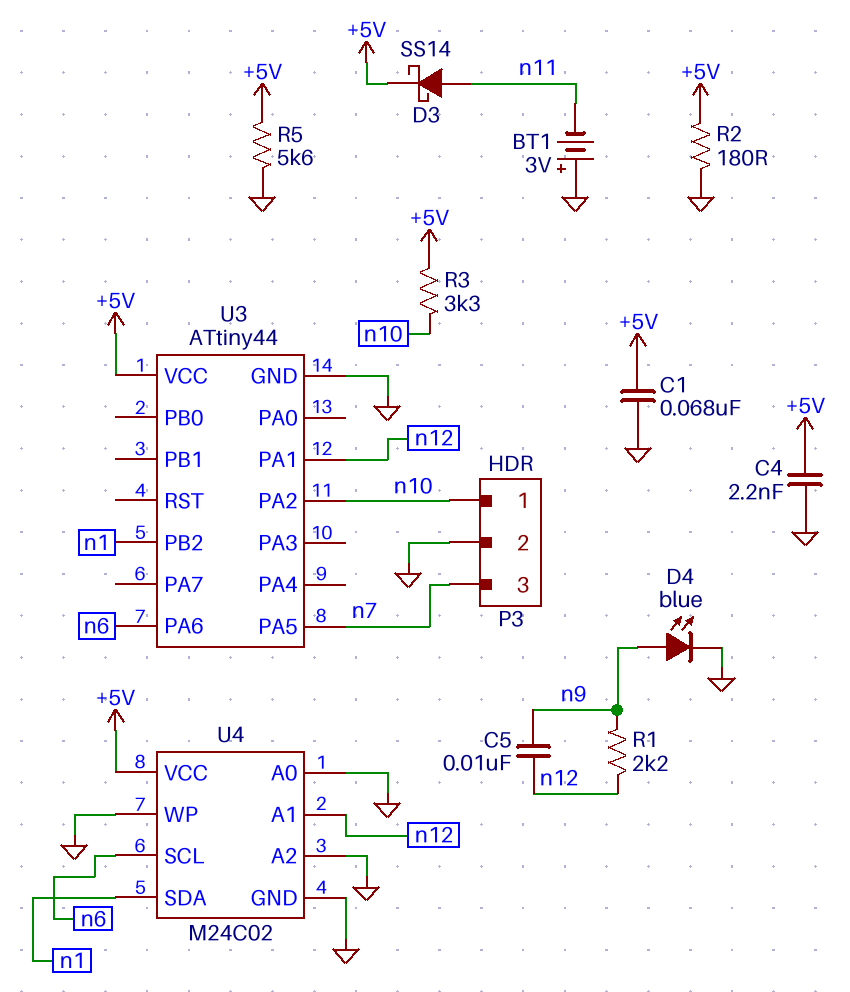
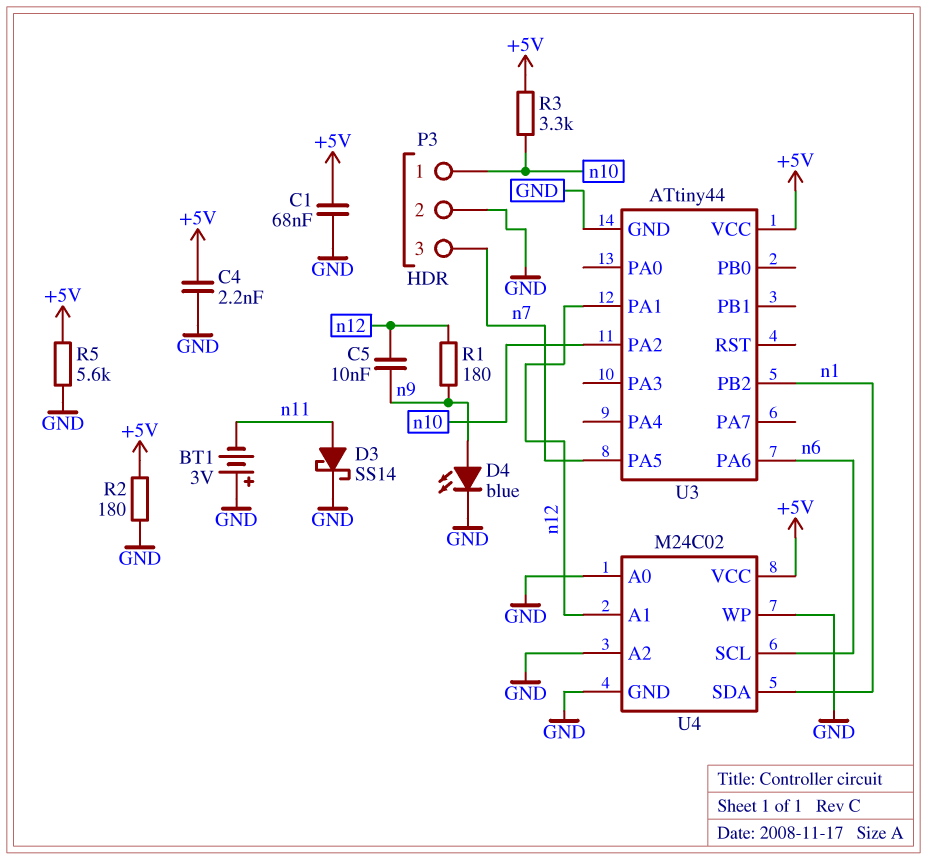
D3: schottky SS14 (A n11, K +5V) -> schottky SS14 (A n11, K GND)
R1: 2.2k (n9, n12) -> 180 (n9, n12)

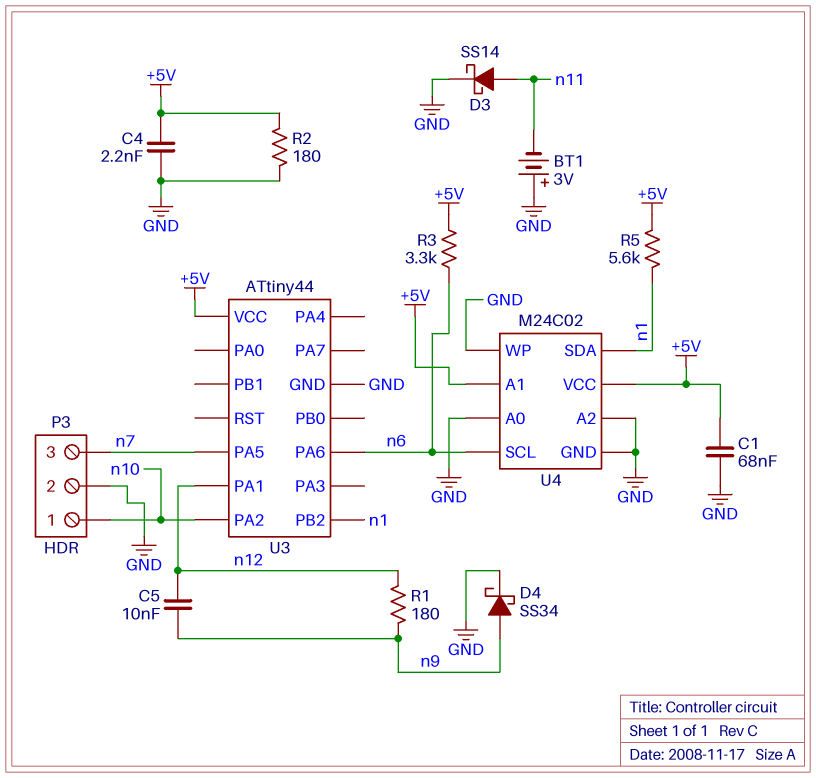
D4: LED blue (A n9, K GND) -> schottky SS34 (A n9, K GND)
R3: 3.3k (+5V, n10) -> 3.3k (+5V, n6)
R5: 5.6k (+5V, GND) -> 5.6k (+5V, n1)
U4 pin A1: n12 -> +5V

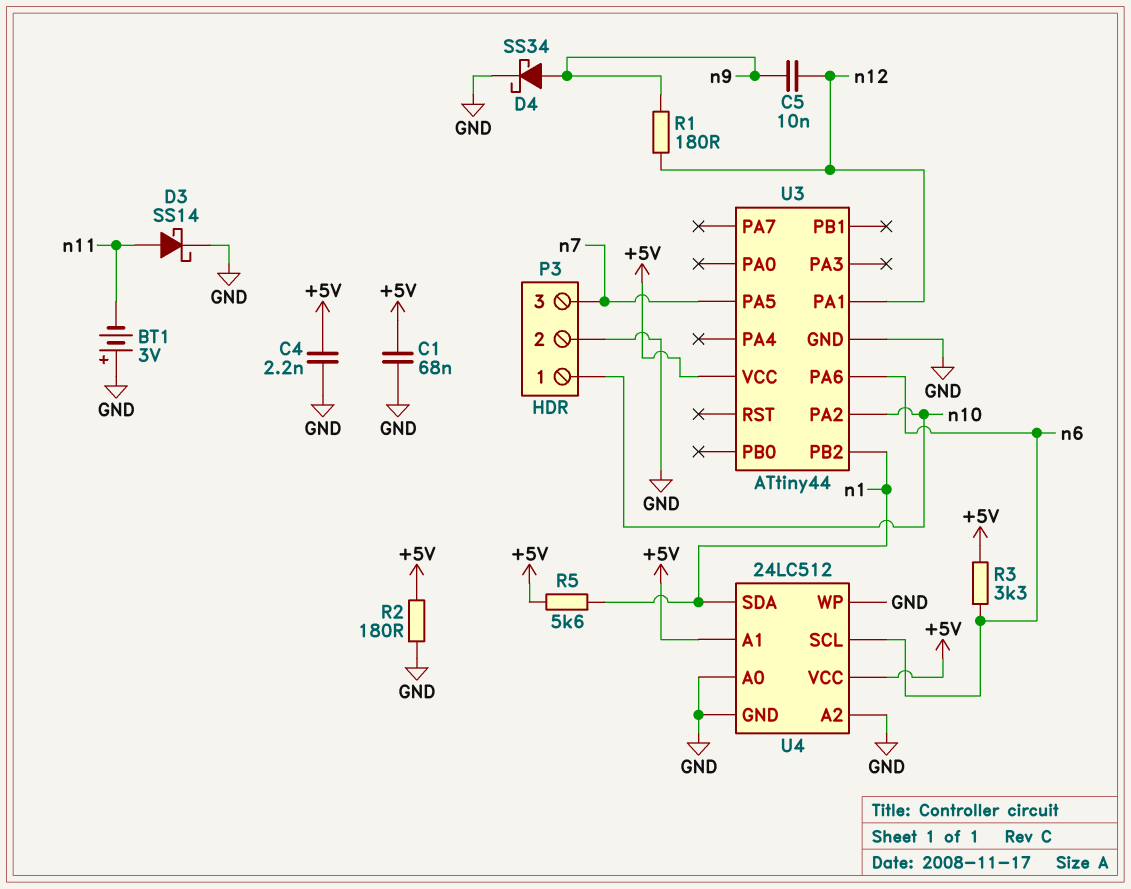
U4: M24C02 -> 24LC512

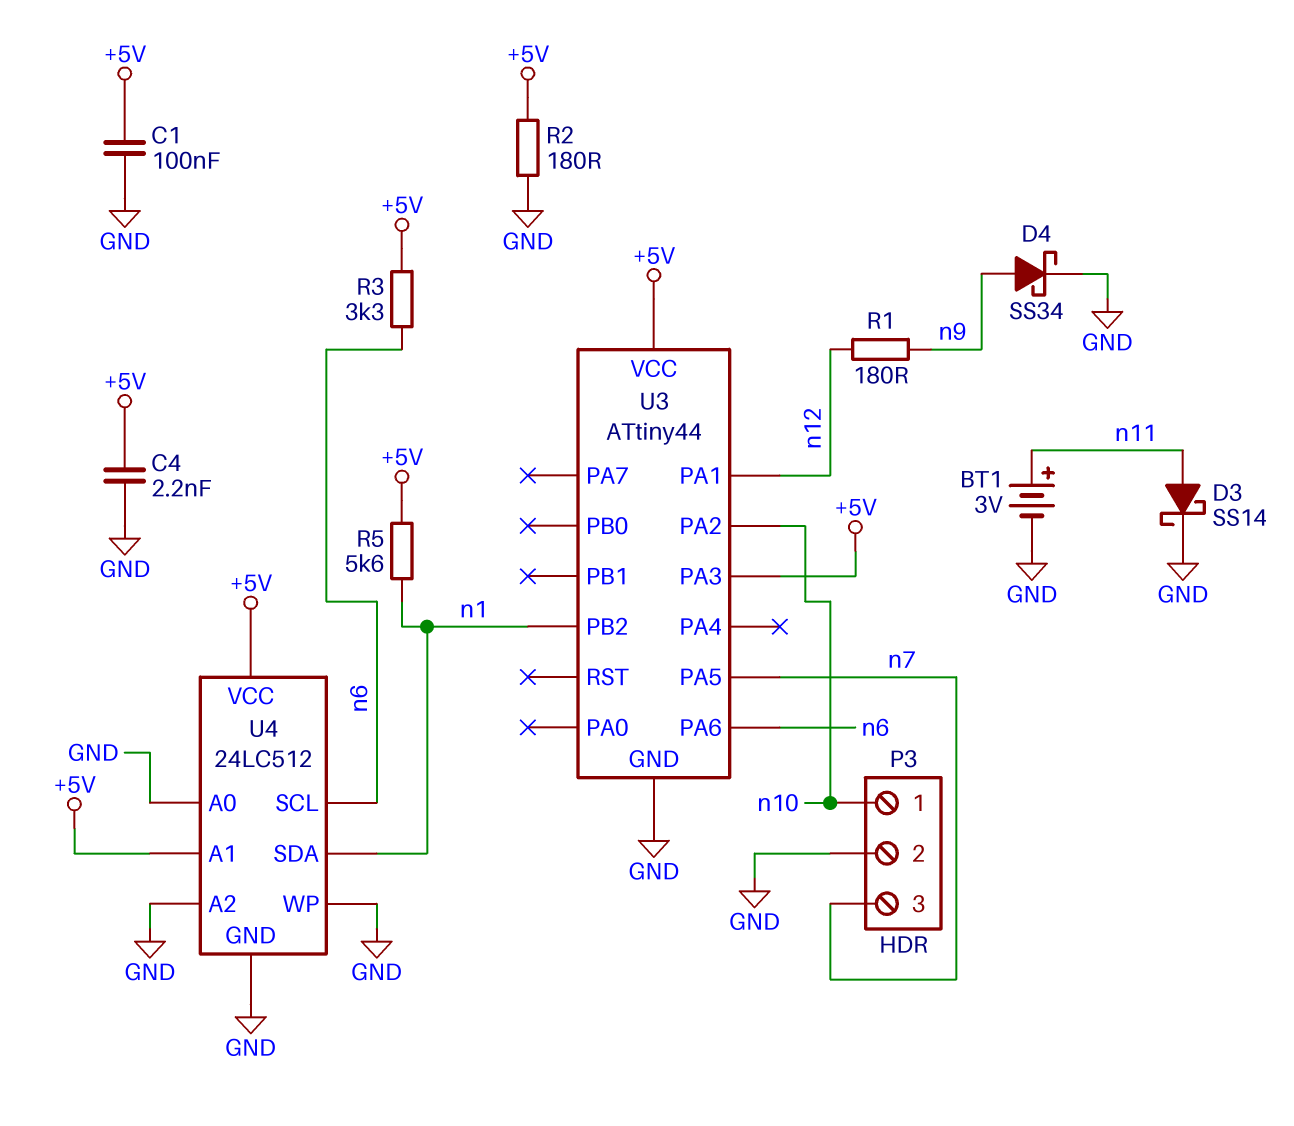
BT1: 3V (plus GND, minus n11) -> 3V (plus n11, minus GND)
C1: 68nF (+5V, GND) -> 100nF (+5V, GND)
C5: 10nF (n9, n12) -> none
U3 pin PA3: none -> +5V

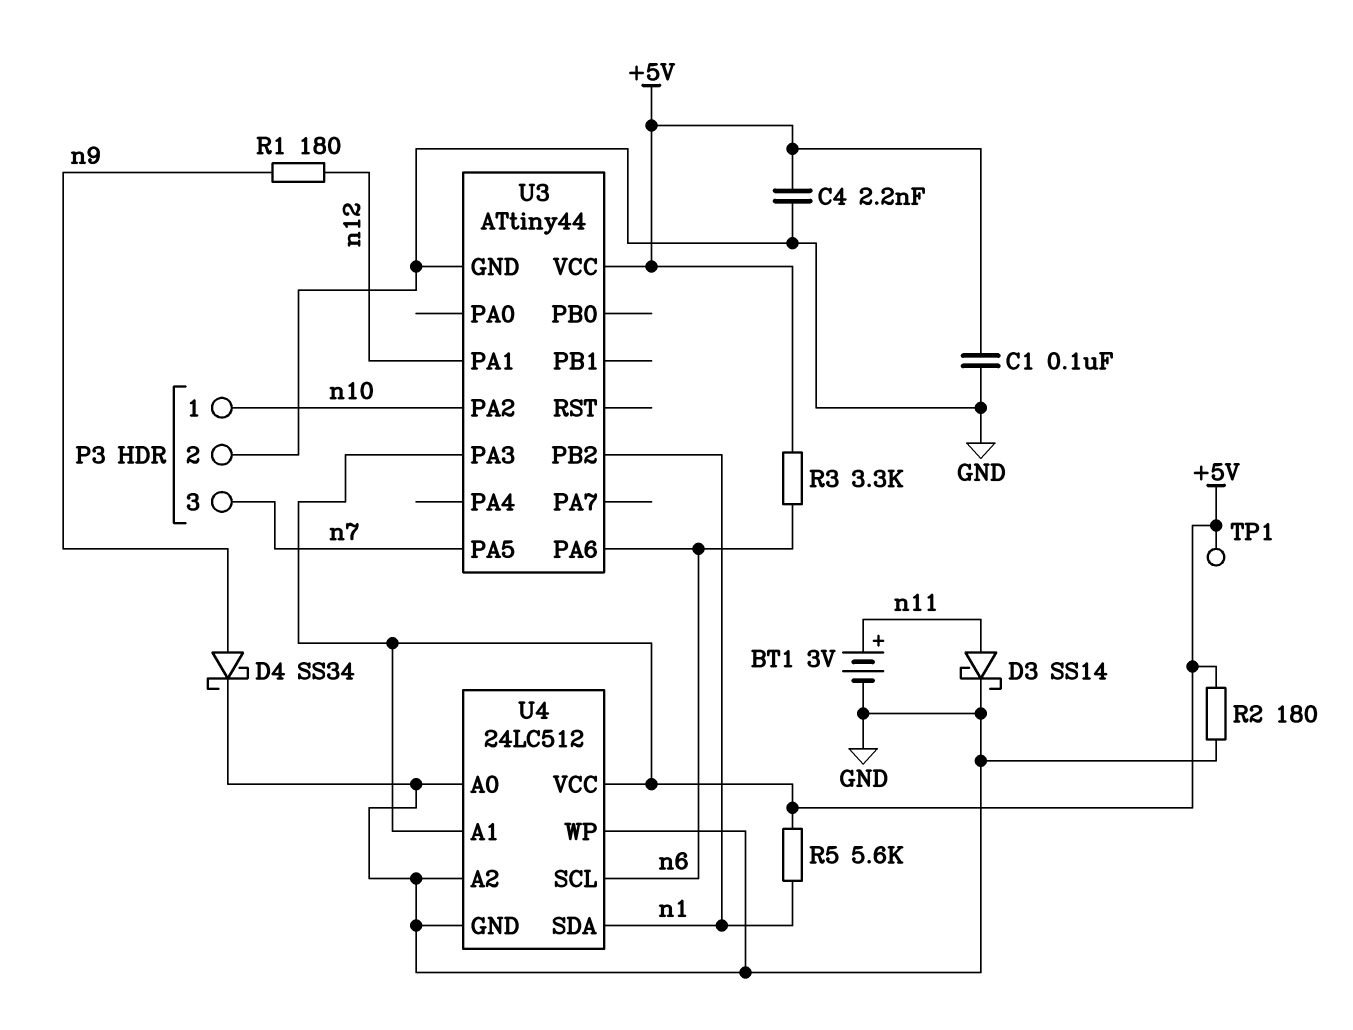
TP1: none -> test point (+5V)

